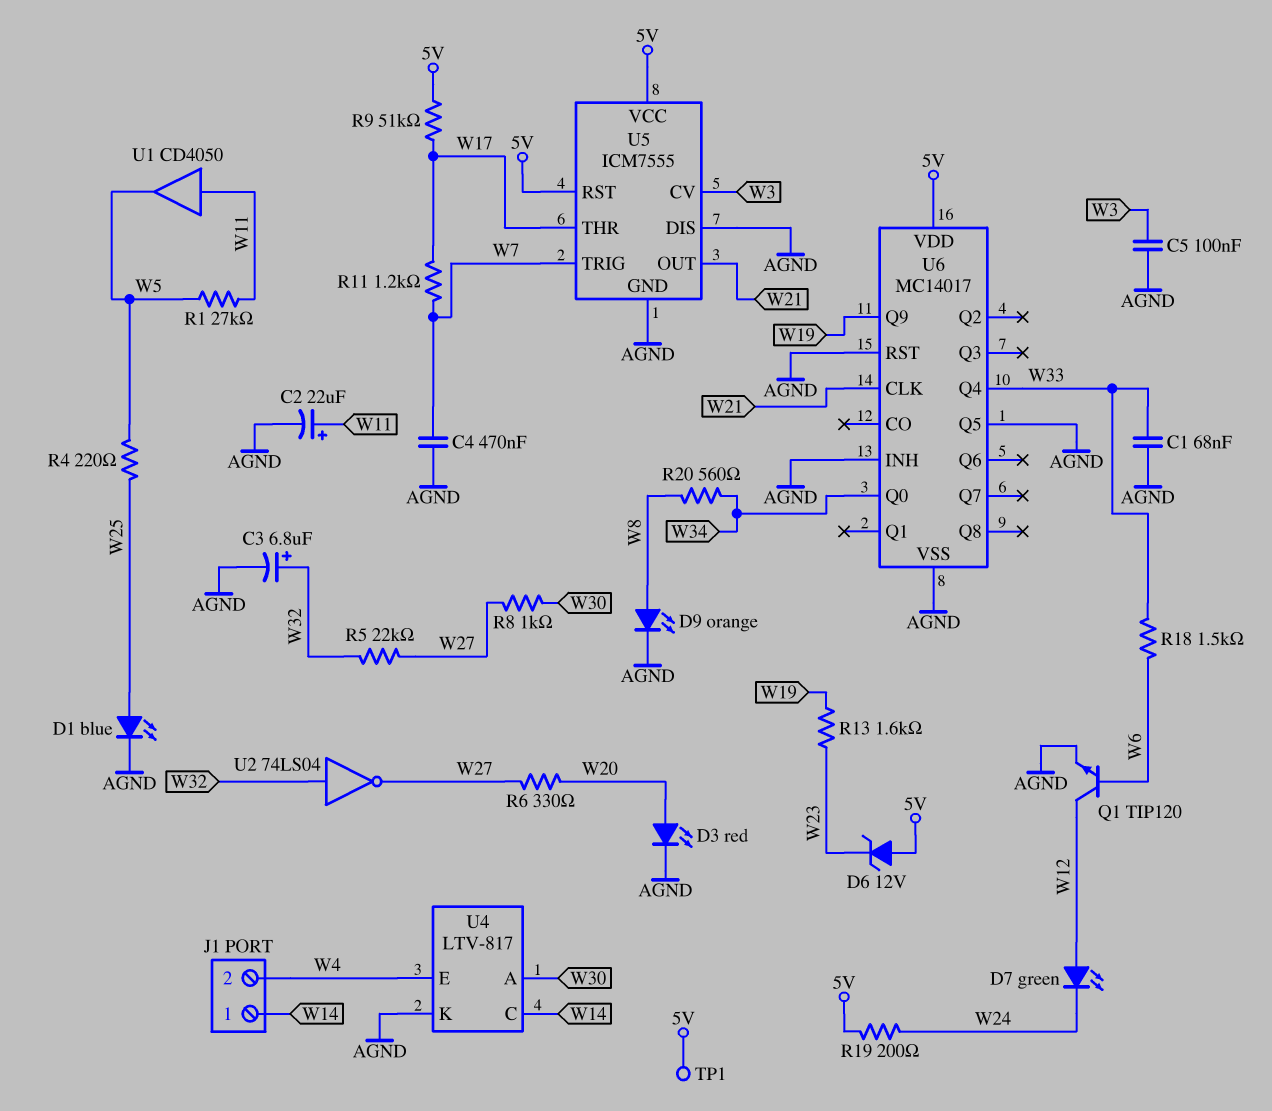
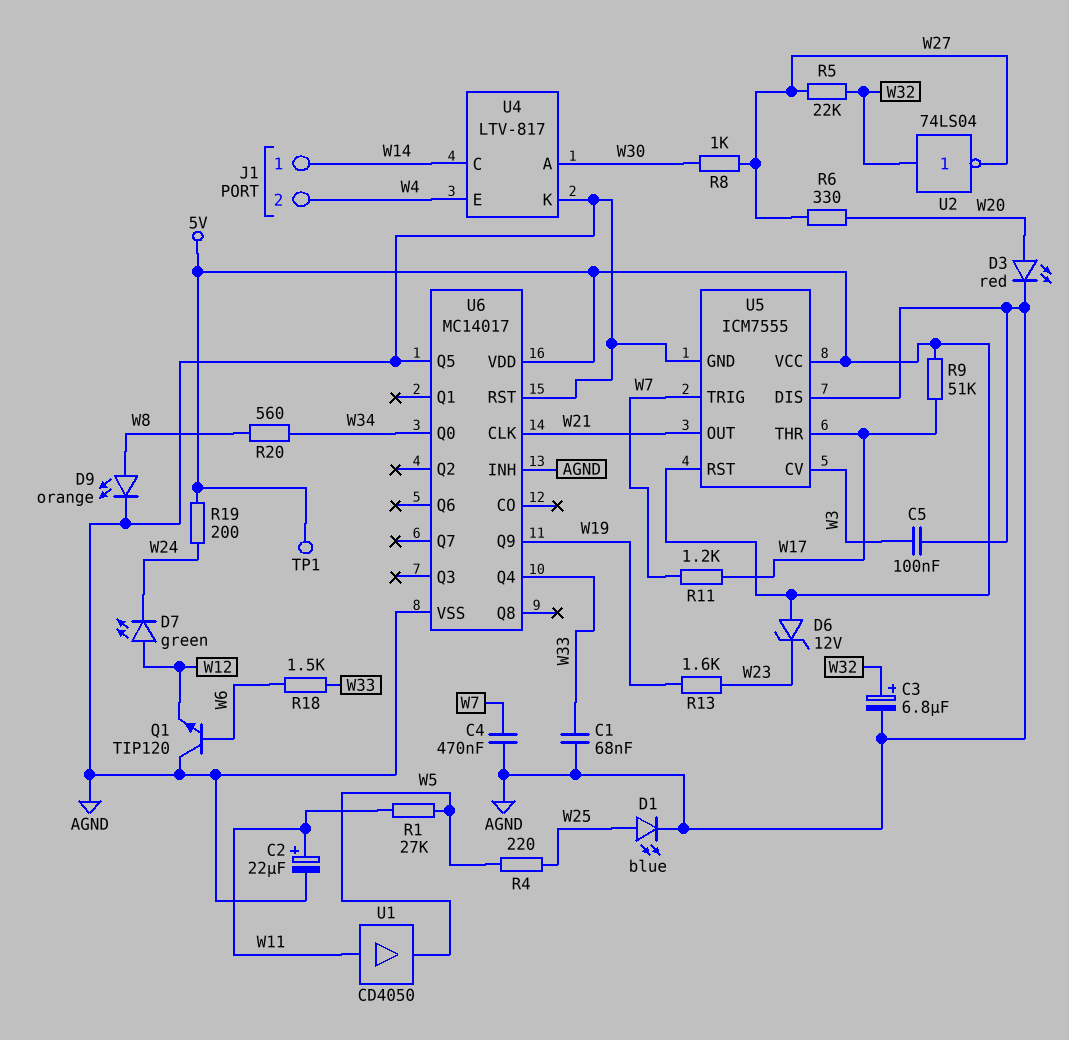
Q1: NPN TIP120 (B W6, C W12, E AGND) -> NPN TIP120 (B W6, C AGND, E W12)

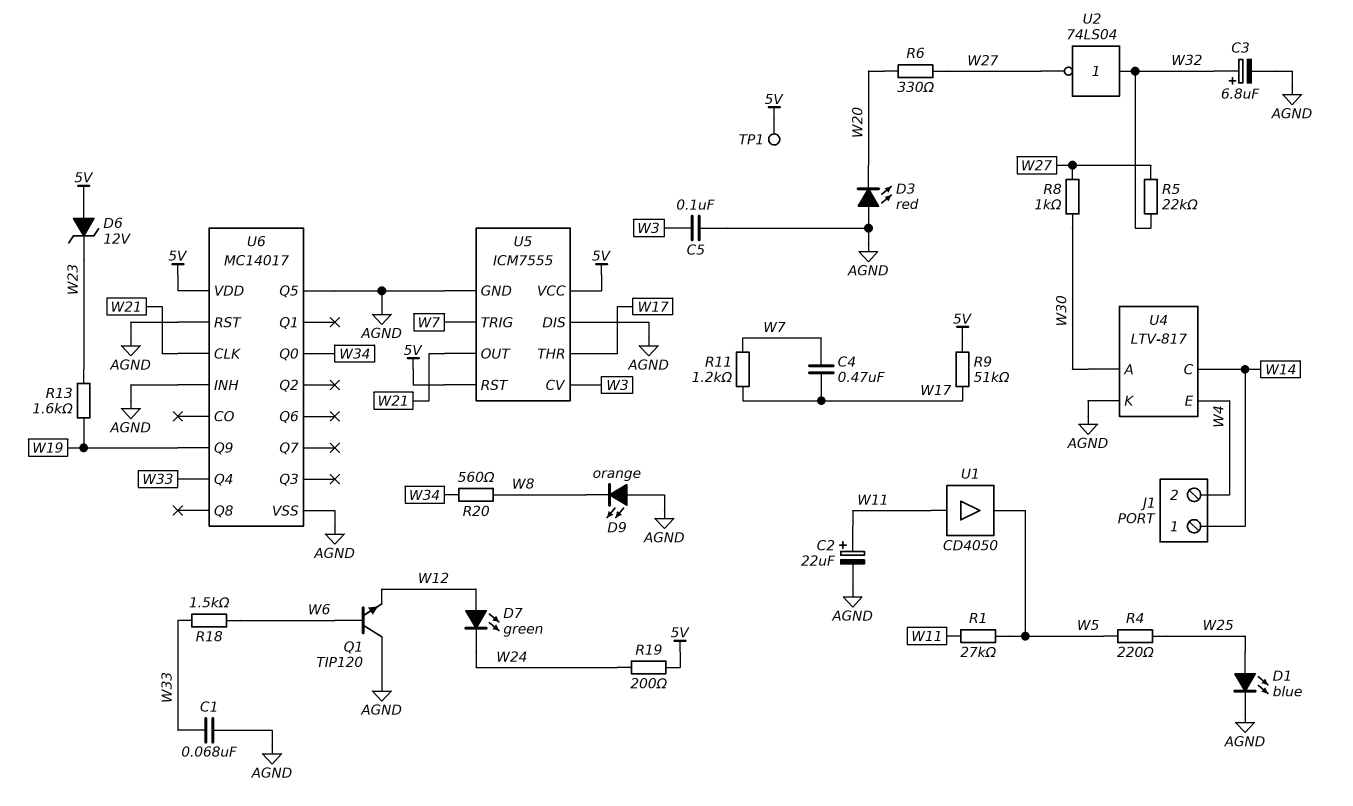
C4: 470nF (AGND, W7) -> 470nF (W7, W17)
D3: LED red (A W20, K AGND) -> LED red (A AGND, K W20)
D9: LED orange (A W8, K AGND) -> LED orange (A AGND, K W8)

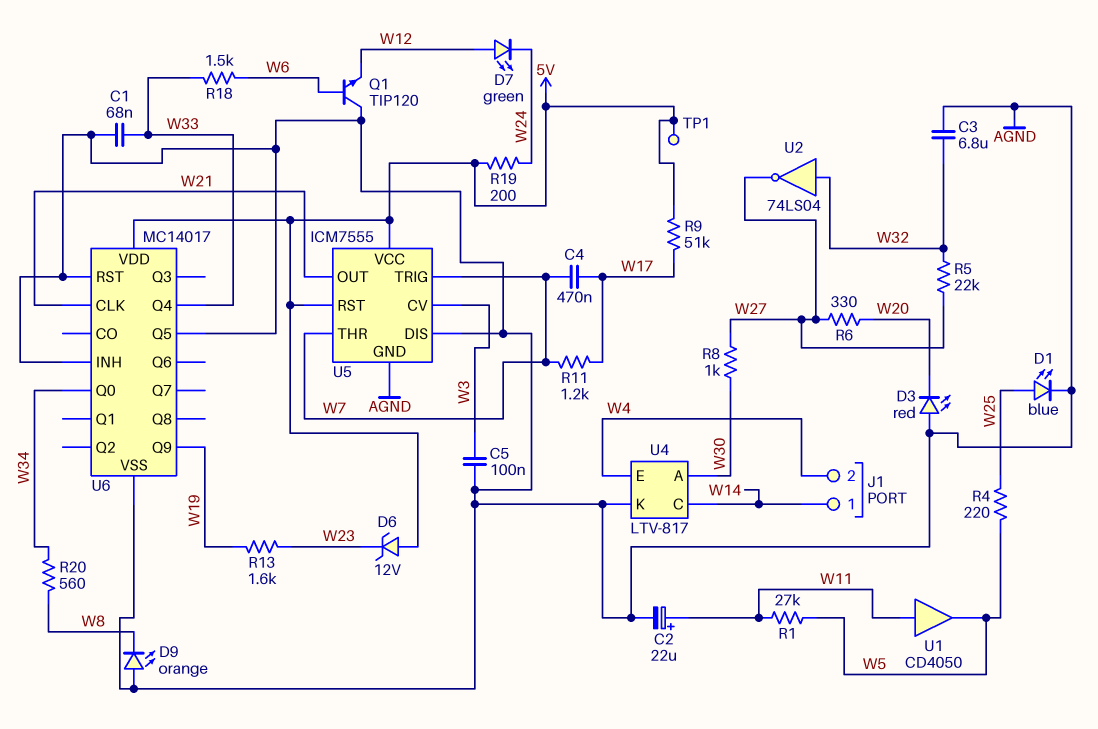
C3: 6.8uF (plus W32, minus AGND) -> 6.8uF (AGND, W32)
U5 pin THR: W17 -> W7

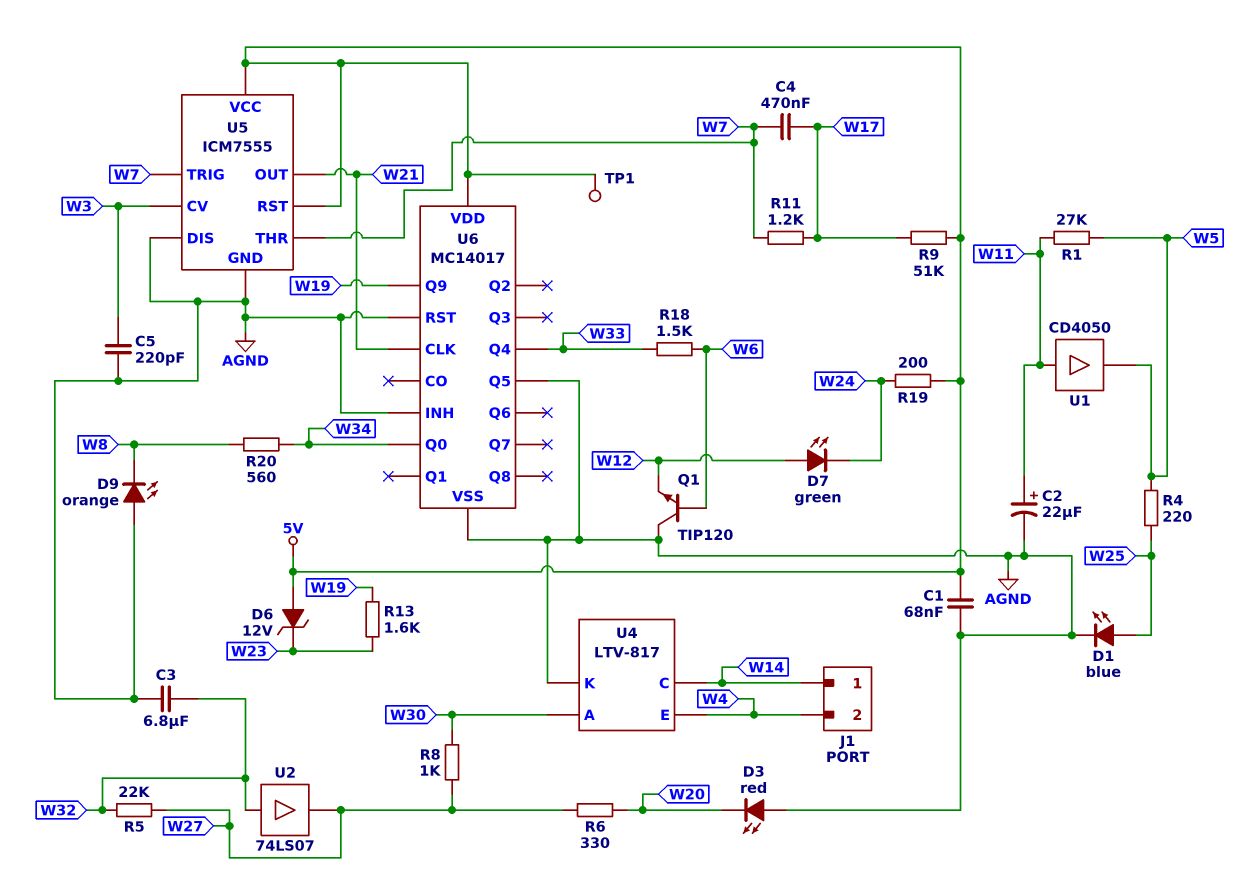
C1: 68nF (AGND, W33) -> 68nF (5V, AGND)
C5: 100nF (AGND, W3) -> 220pF (AGND, W3)
U2: NOT 74LS04 (in W32, out W27) -> buffer 74LS07 (in W32, out W27)

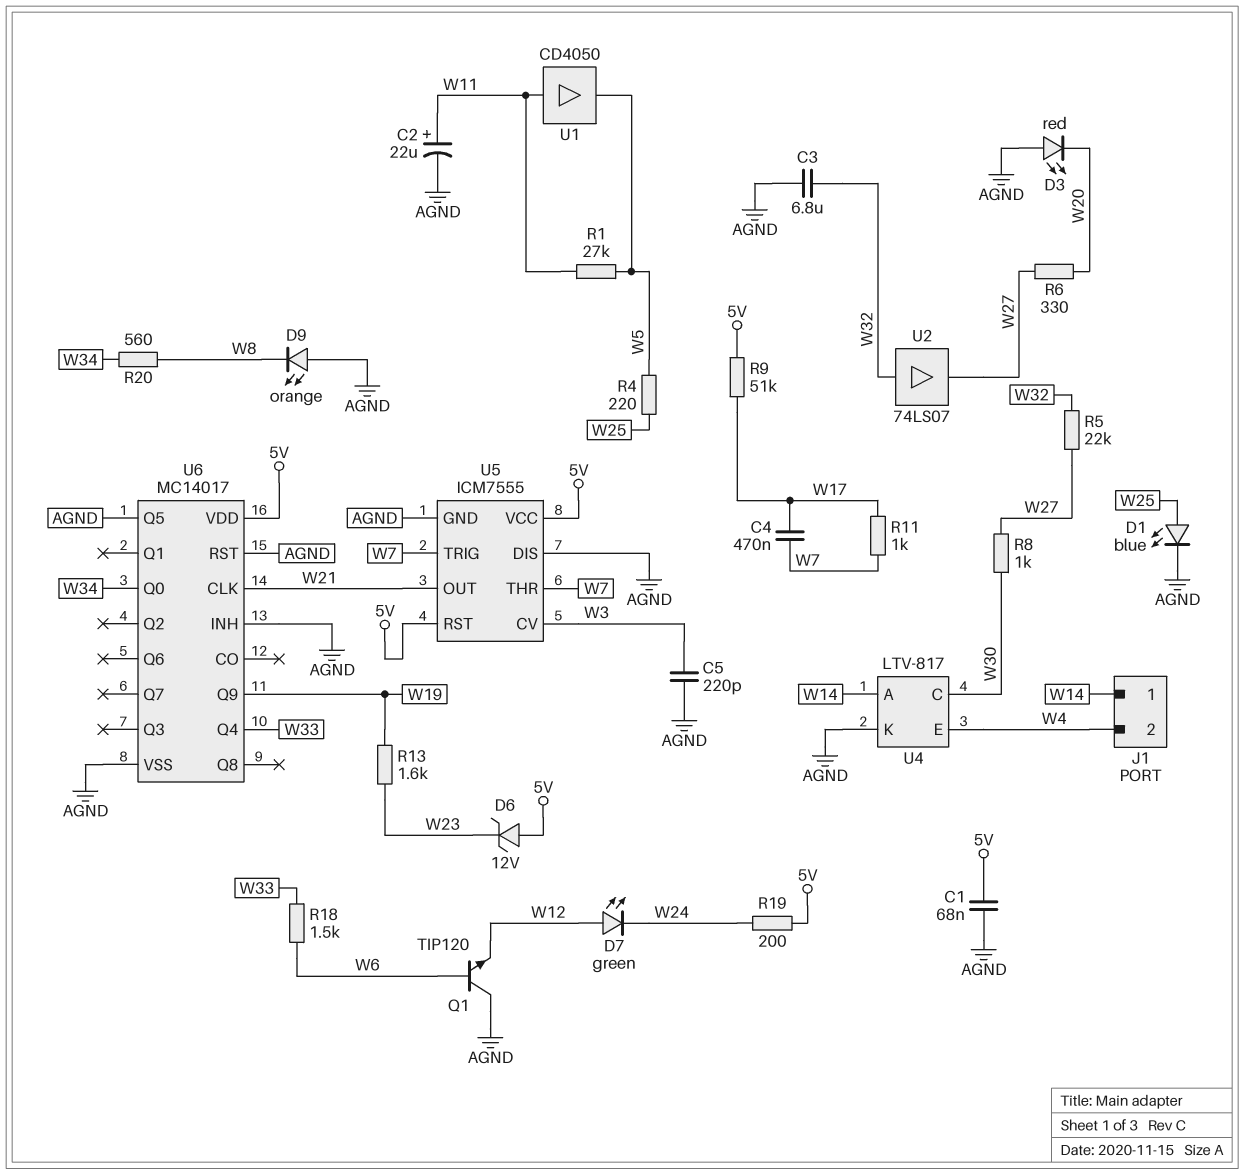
R11: 1.2k (W7, W17) -> 1k (W7, W17)
TP1: test point (5V) -> none
U4 pin A: W30 -> W14
U4 pin C: W14 -> W30

